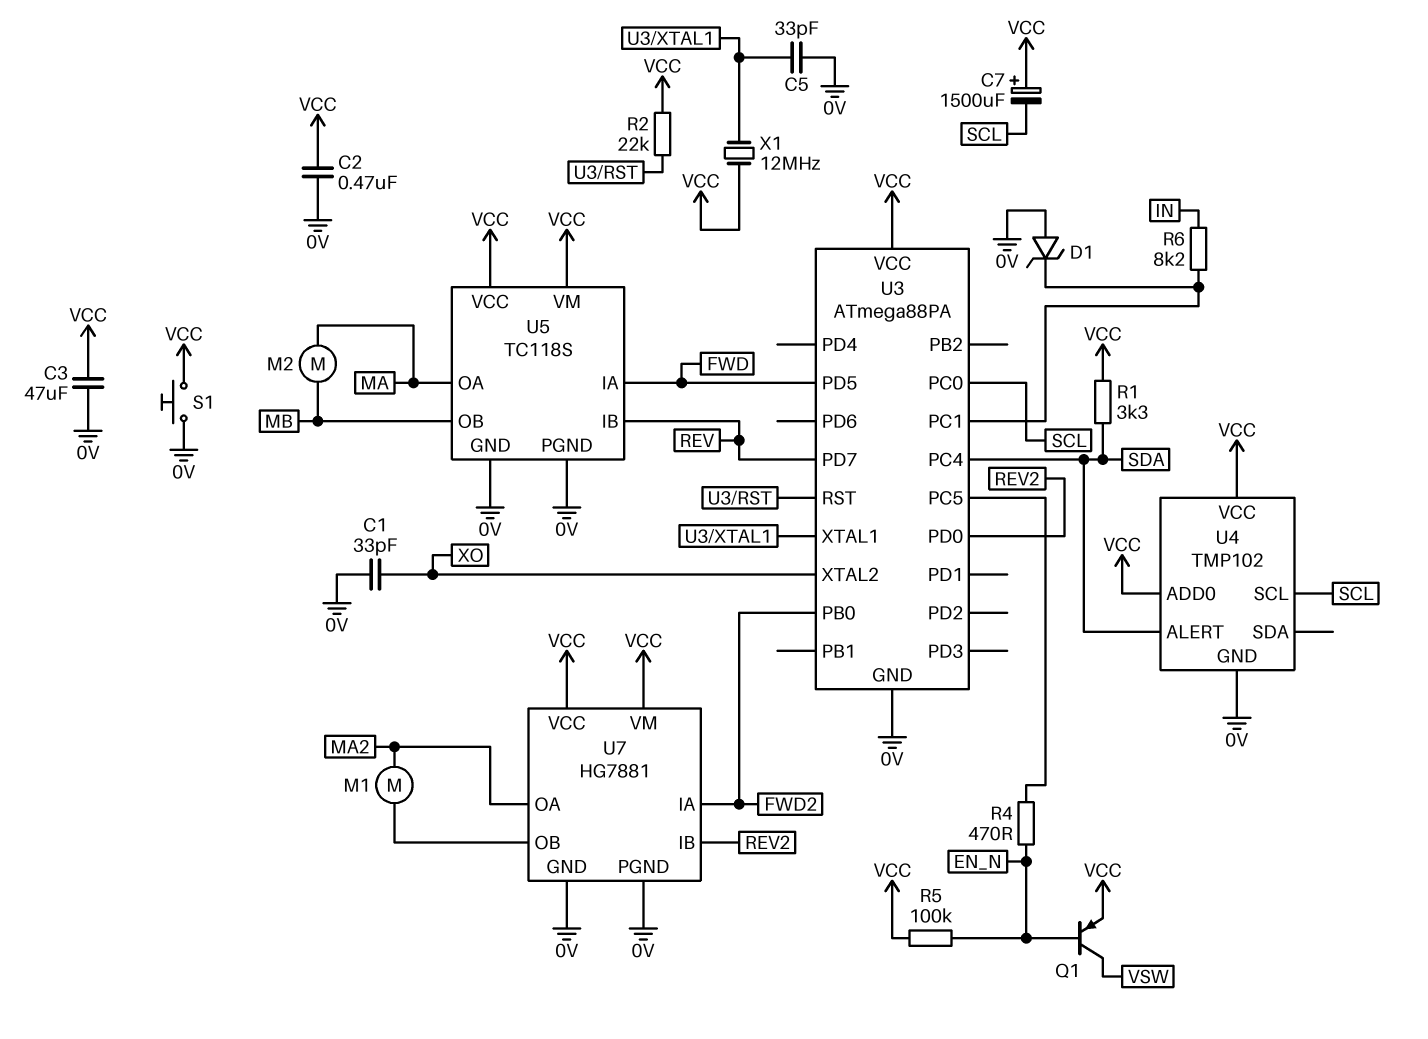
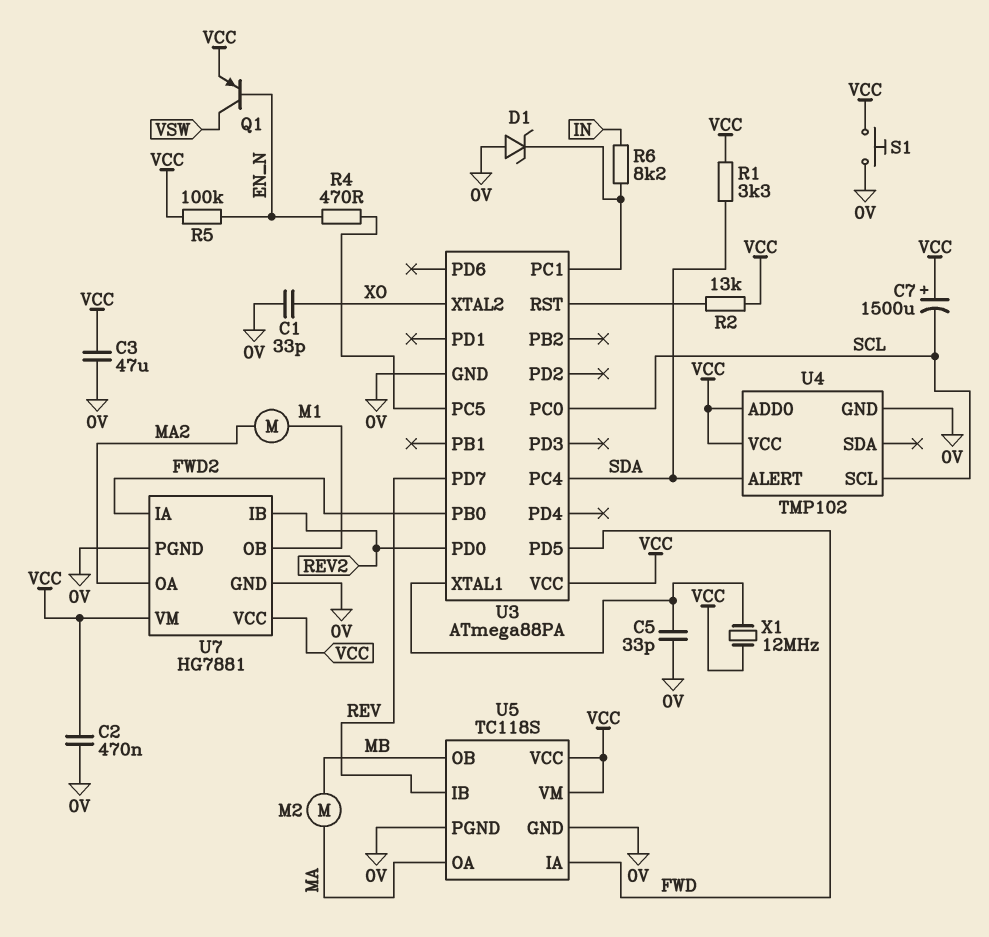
R2: 22k (U3/RST, VCC) -> 13k (U3/RST, VCC)

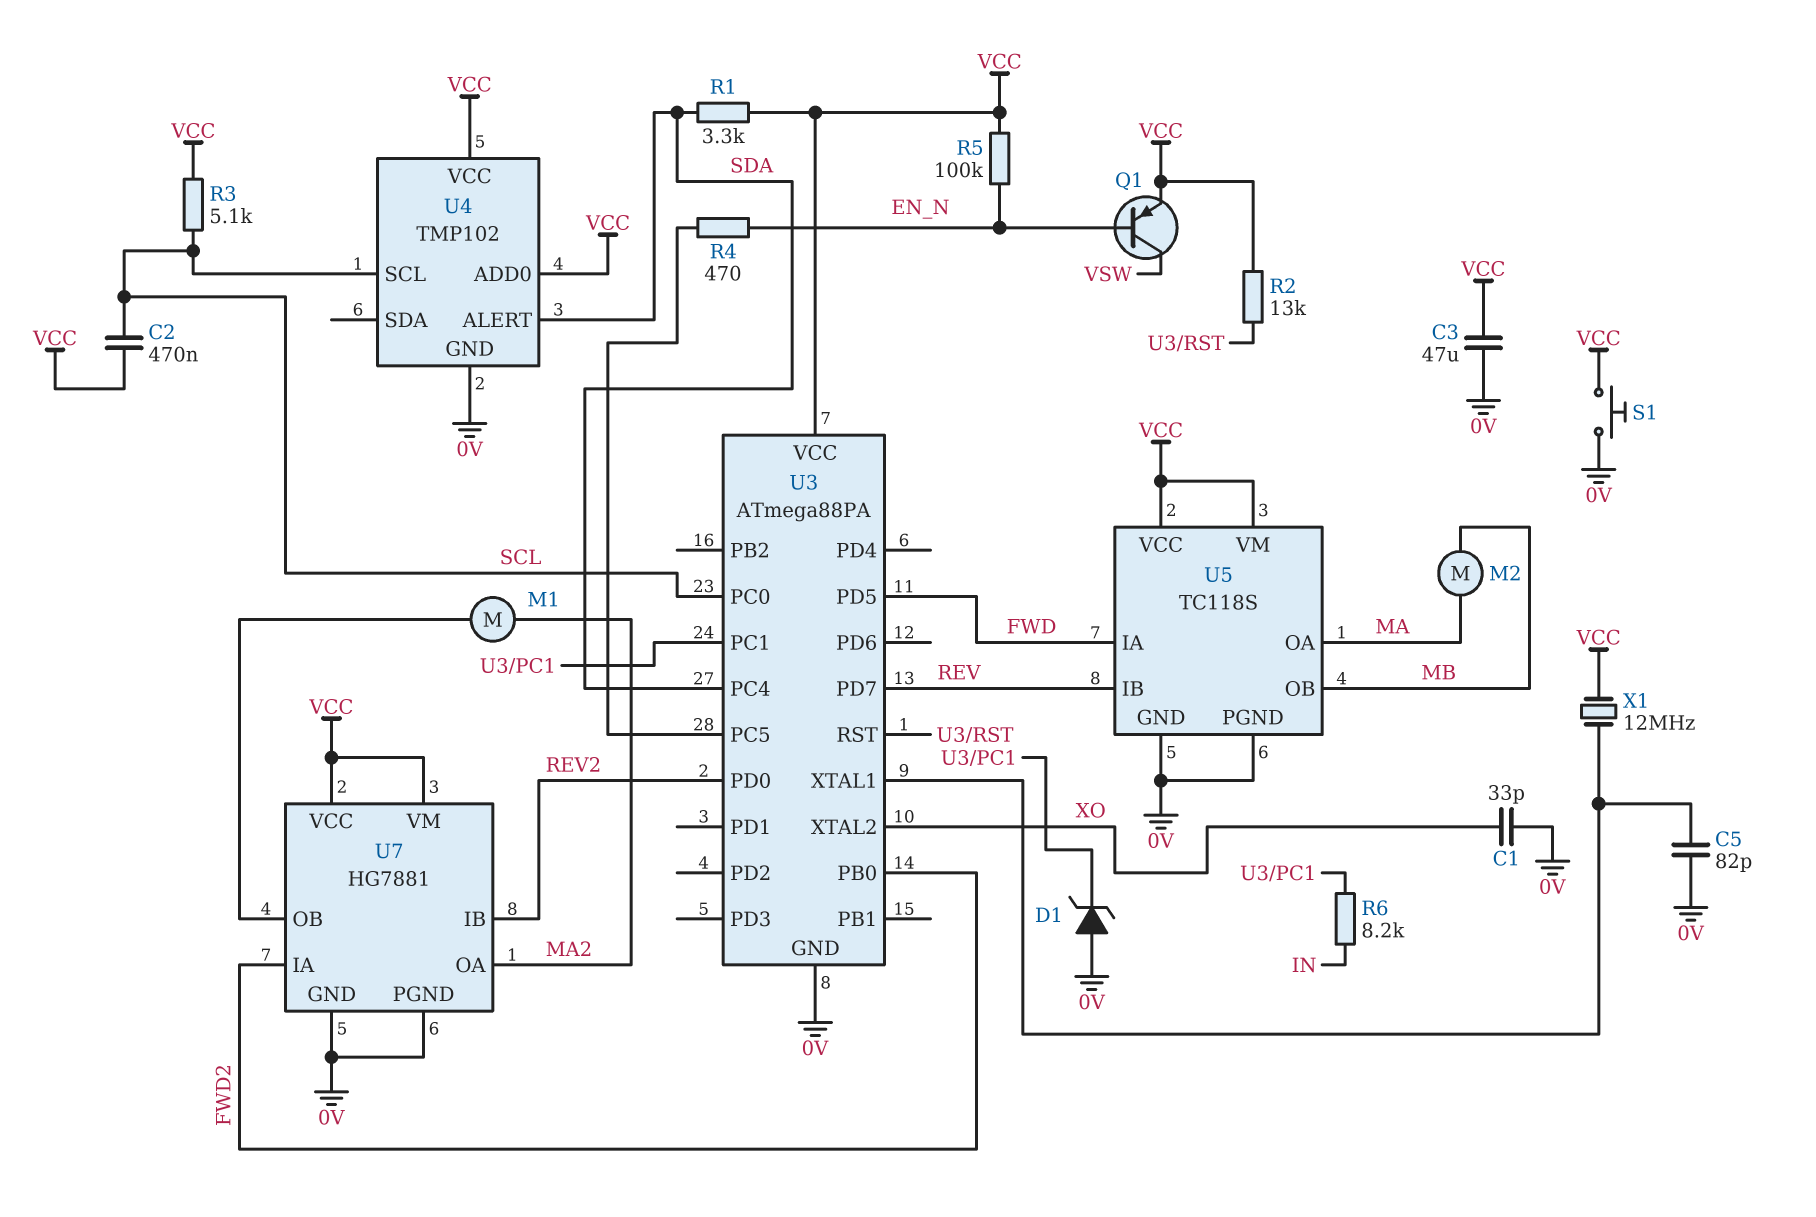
C2: 470nF (0V, VCC) -> 470nF (SCL, VCC)
C5: 33pF (0V, U3/XTAL1) -> 82pF (0V, U3/XTAL1)
C7: 1500uF (plus VCC, minus SCL) -> none
R3: none -> 5.1k (SCL, VCC)

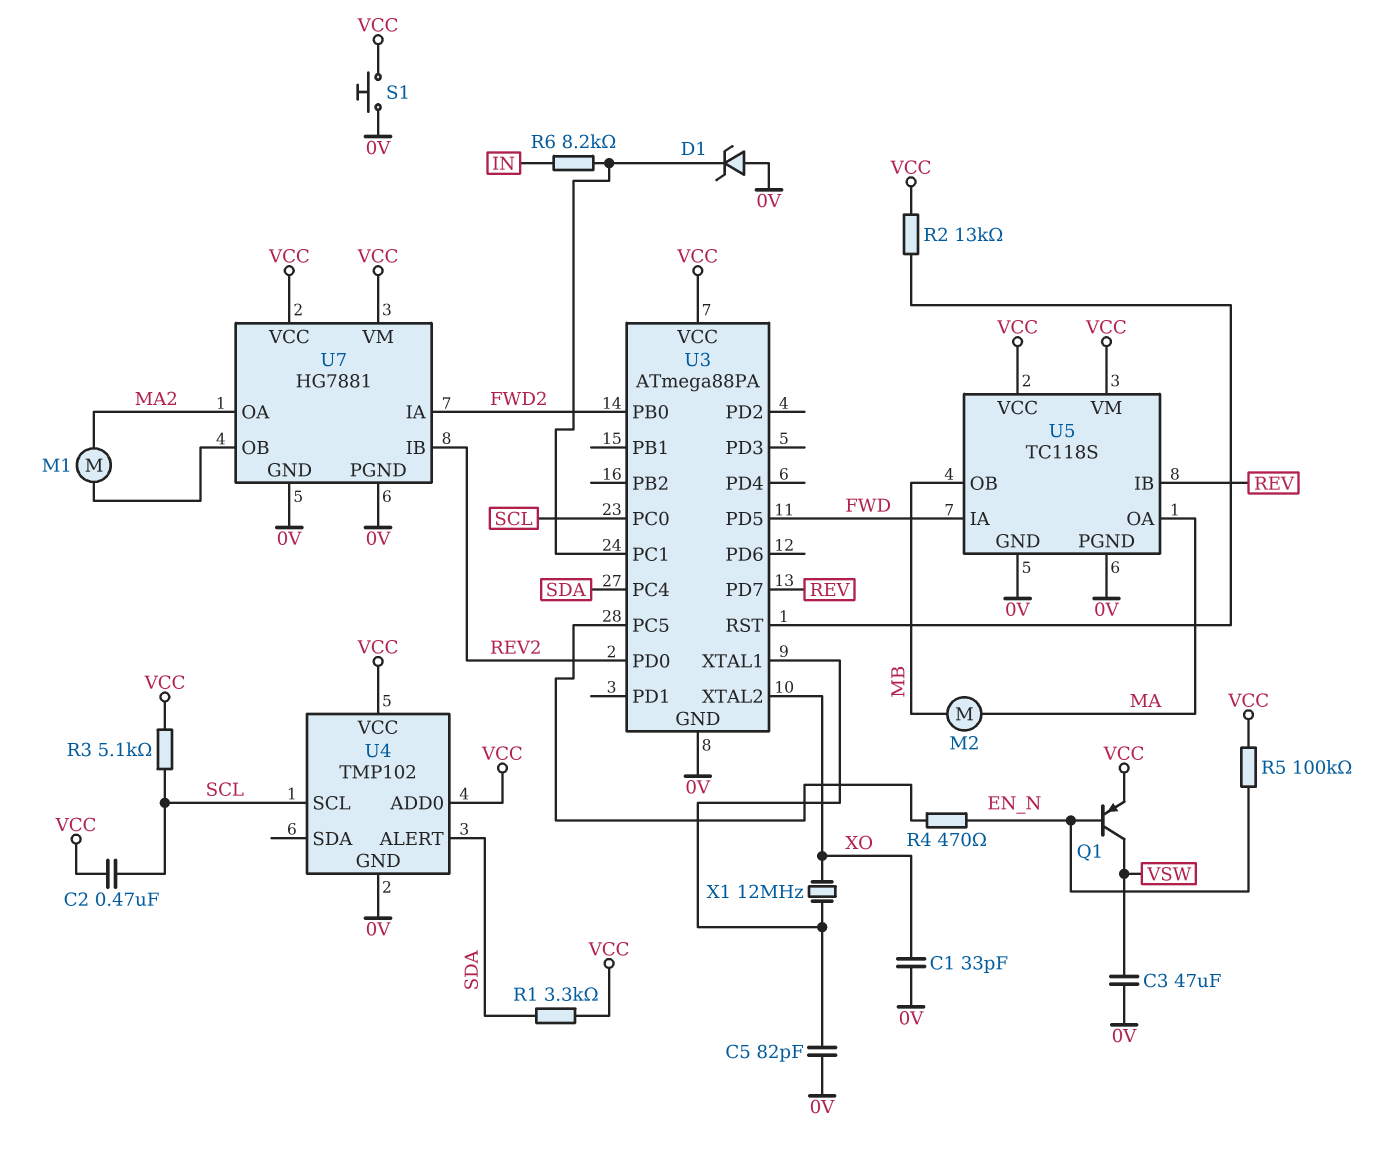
C3: 47uF (0V, VCC) -> 47uF (0V, VSW)
X1: 12MHz (U3/XTAL1, VCC) -> 12MHz (U3/XTAL1, XO)

